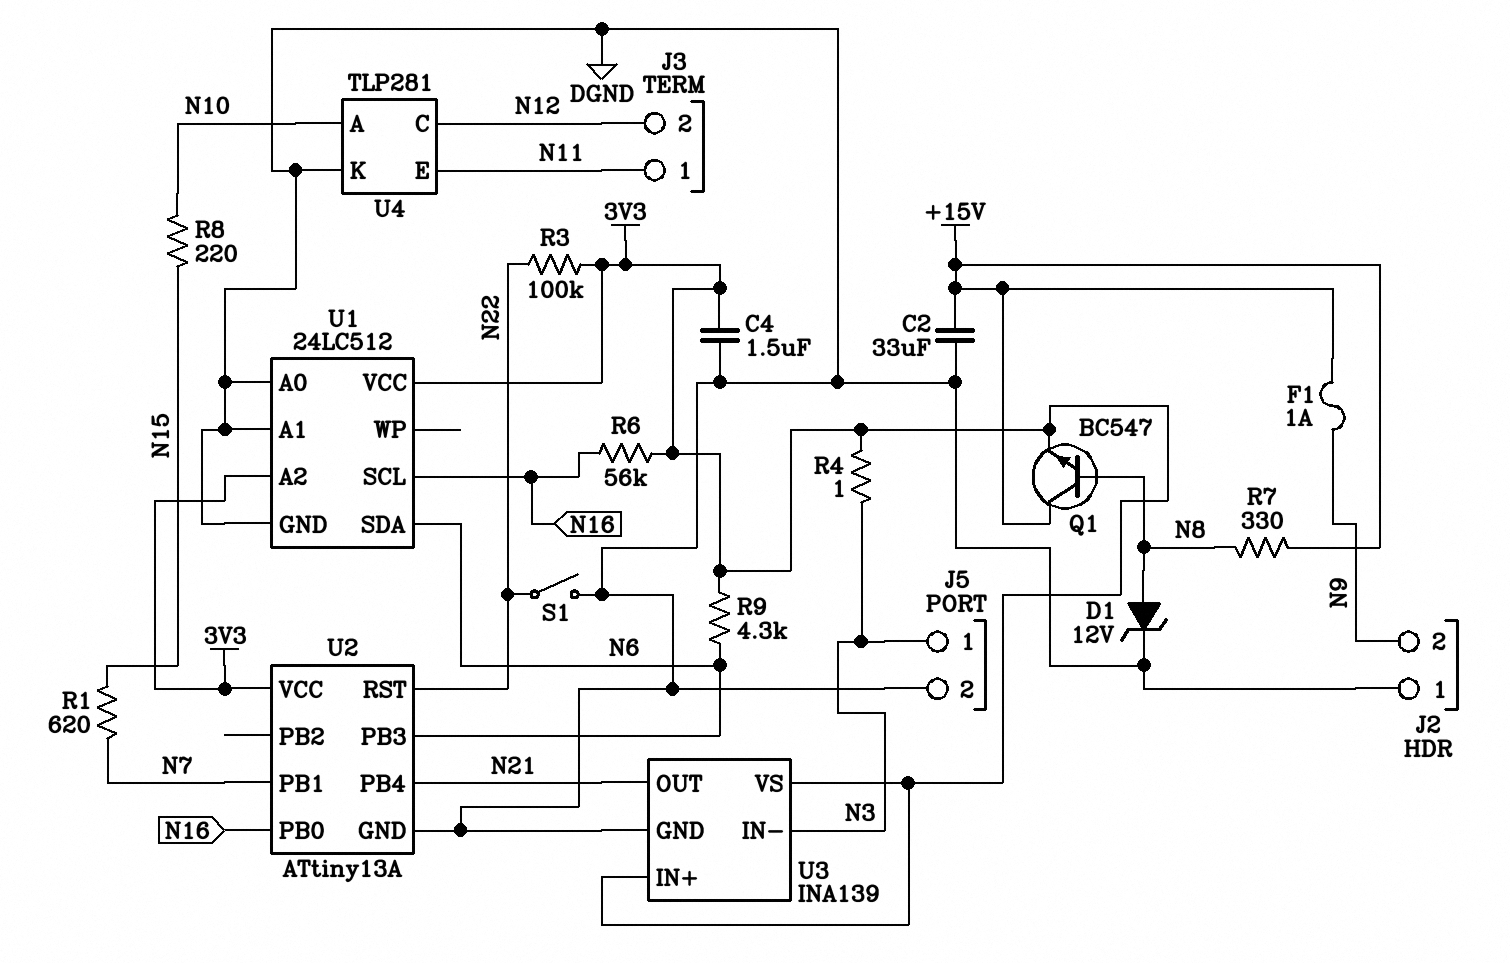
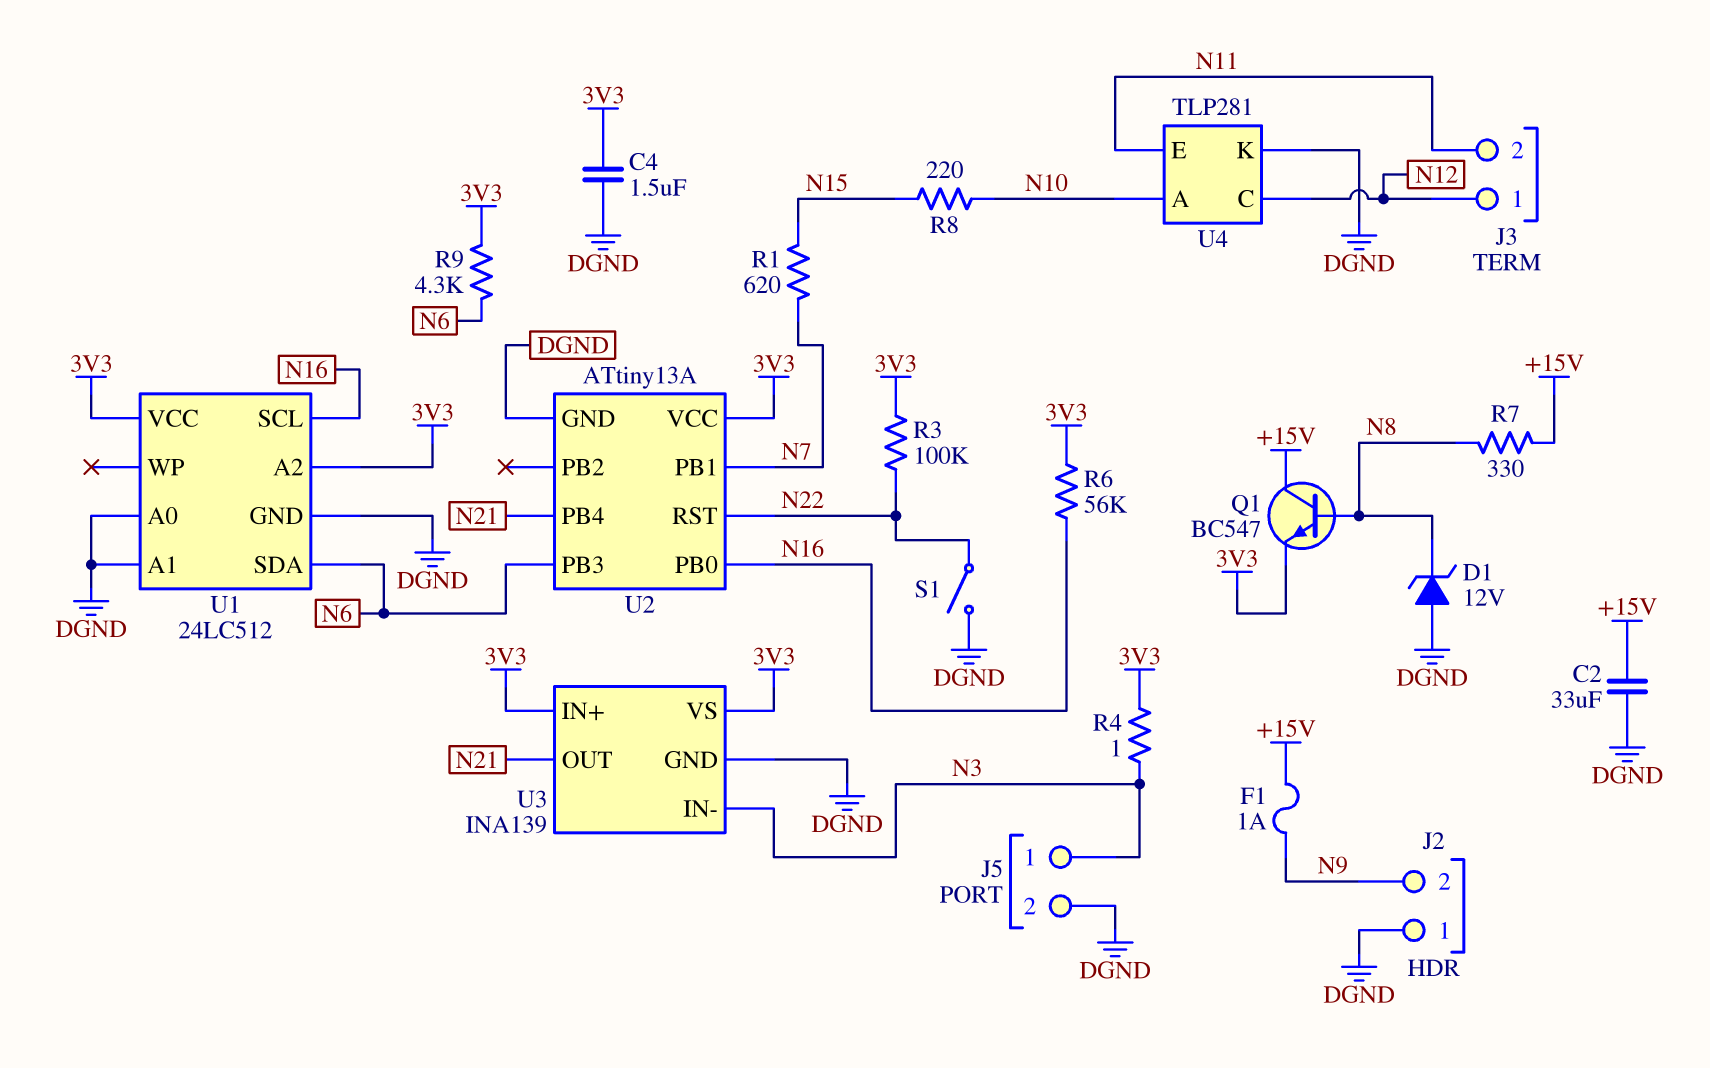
D1: zener 12V (A N8, K DGND) -> zener 12V (A DGND, K N8)
J3 pin 1: N11 -> N12
J3 pin 2: N12 -> N11

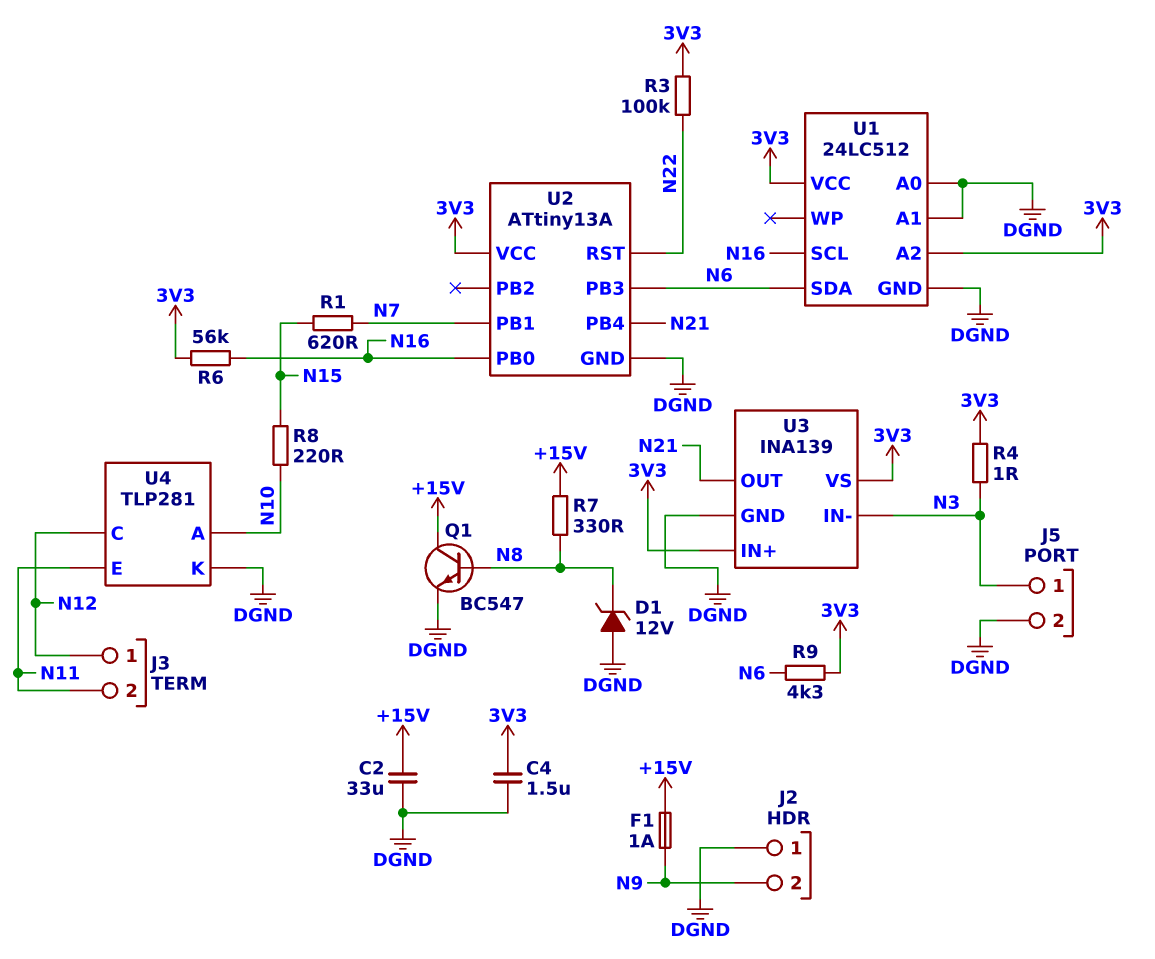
Q1: NPN BC547 (B N8, C +15V, E 3V3) -> NPN BC547 (B N8, C +15V, E DGND)
S1: switch (DGND, N22) -> none

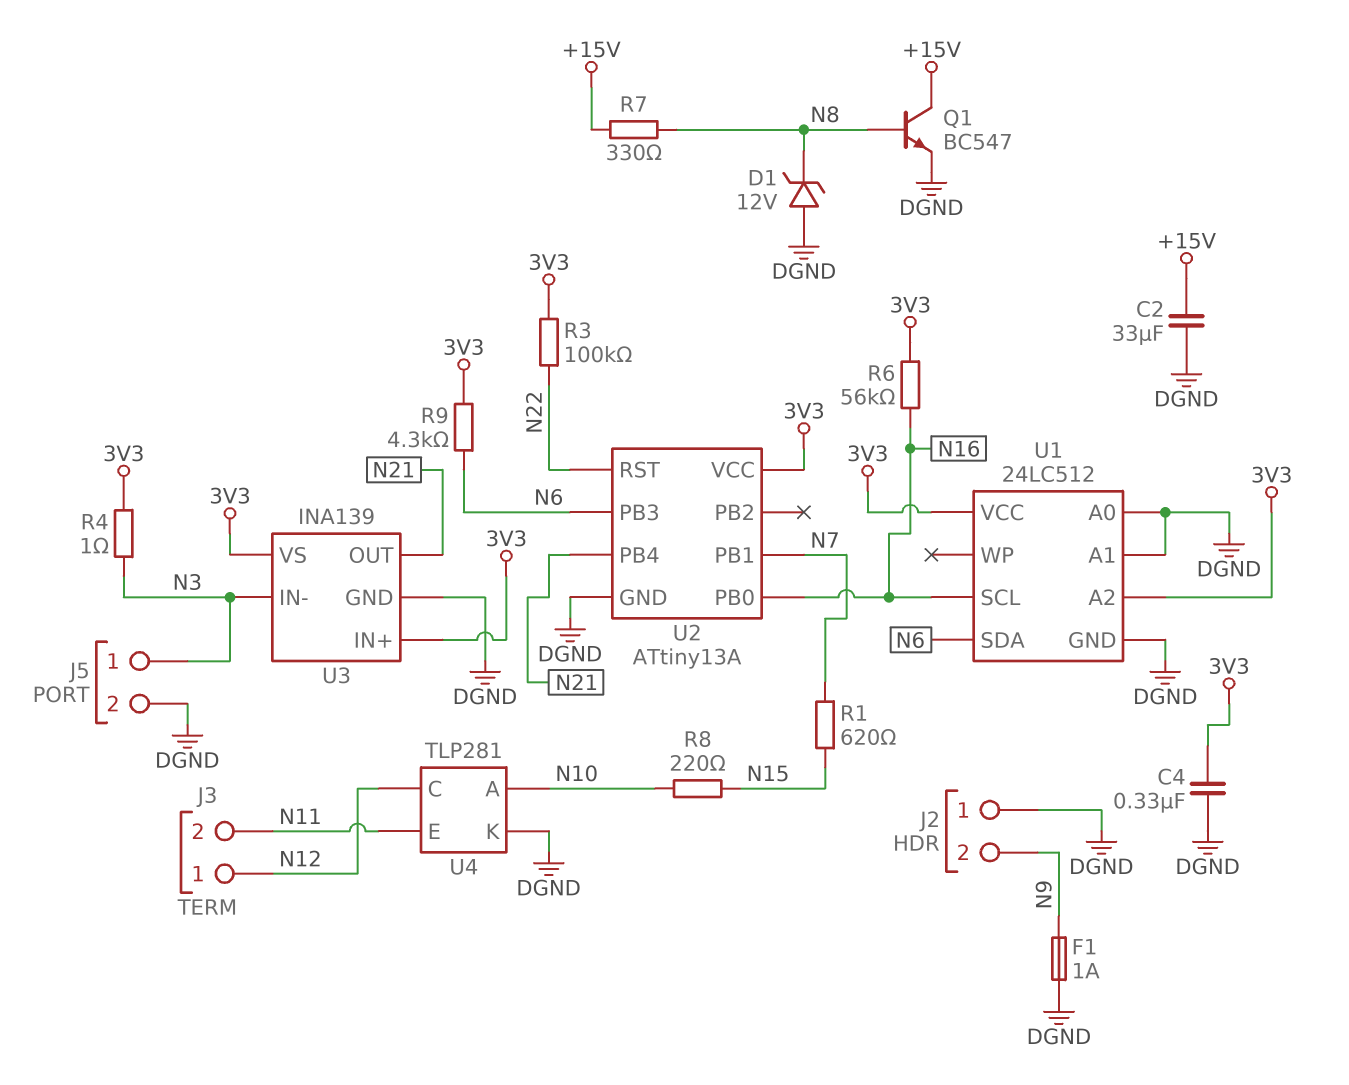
C4: 1.5uF (3V3, DGND) -> 330nF (3V3, DGND)
F1: 1A (+15V, N9) -> 1A (DGND, N9)

